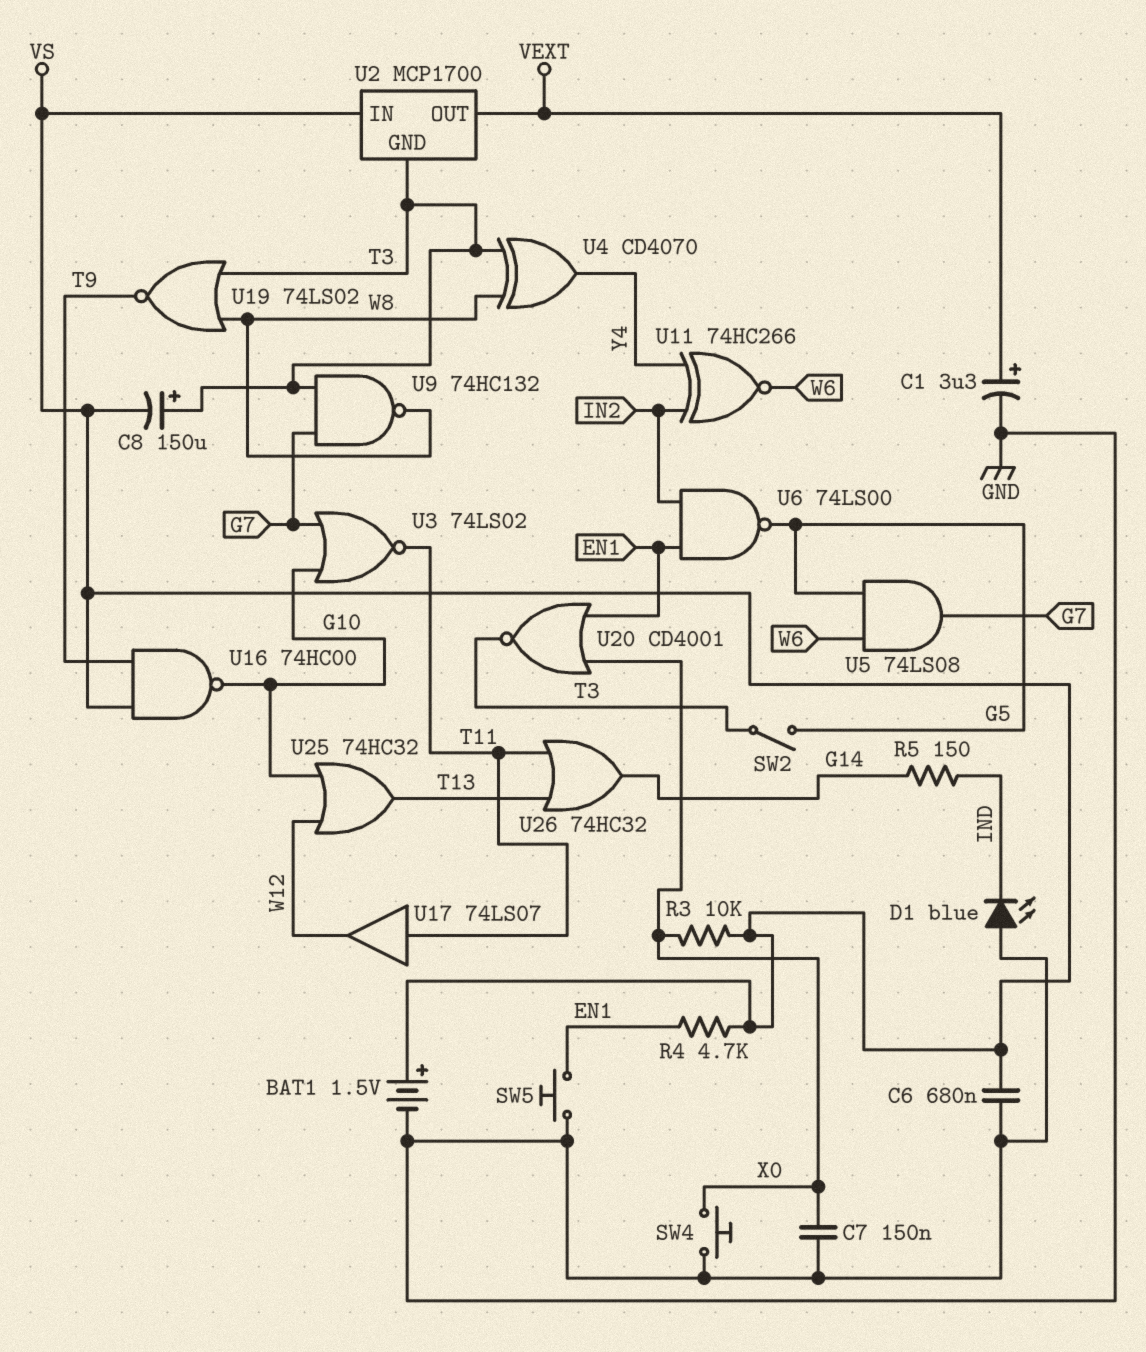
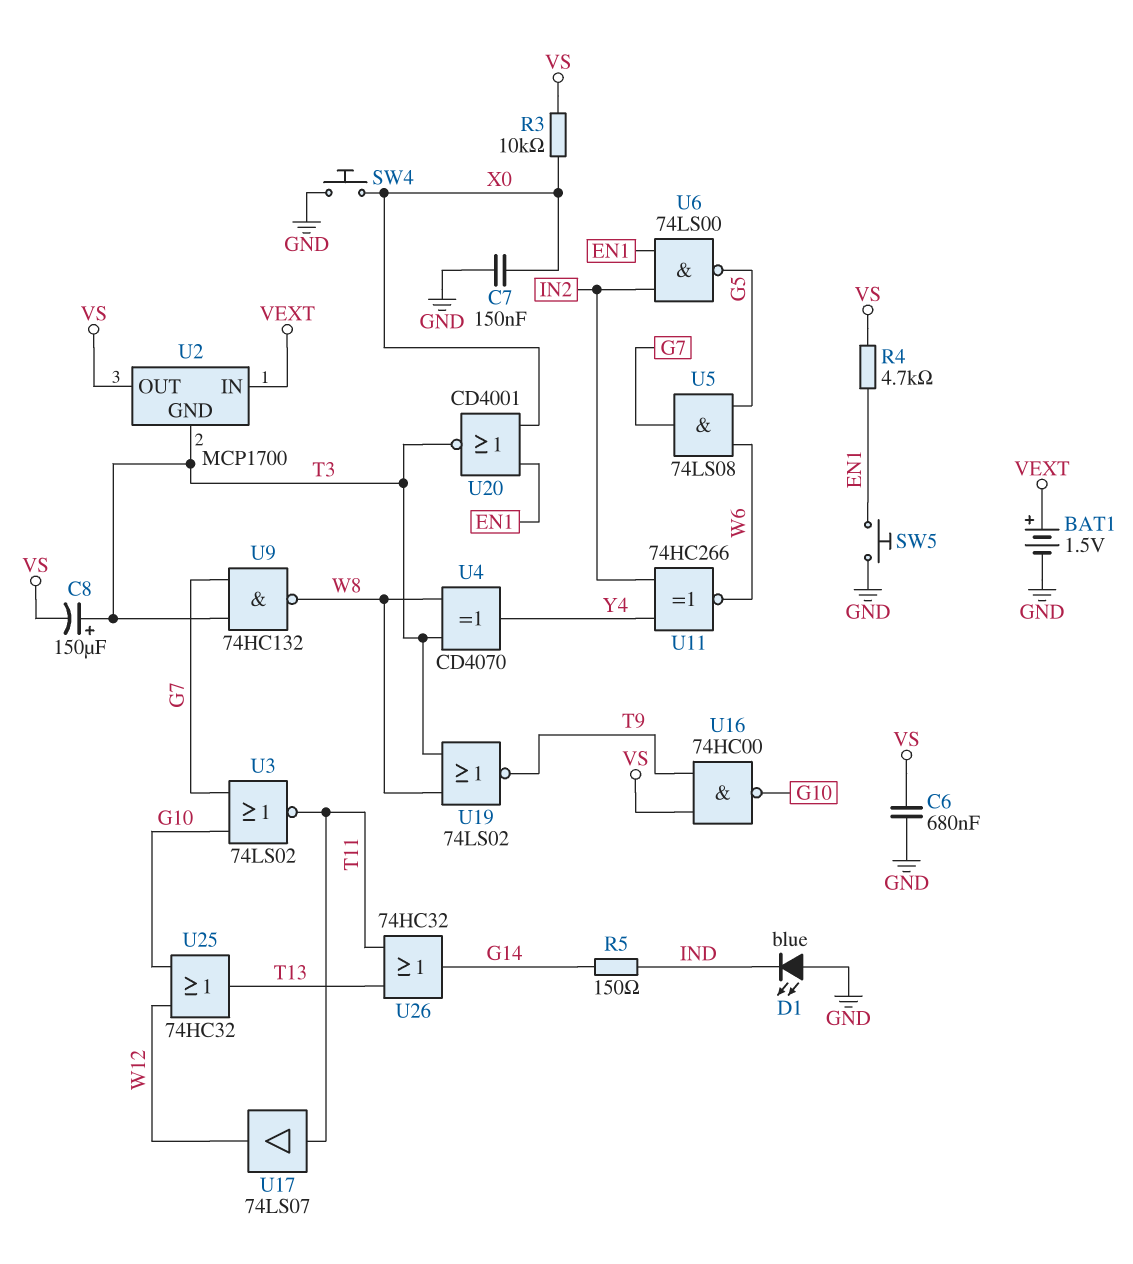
BAT1: 1.5V (plus VS, minus GND) -> 1.5V (plus VEXT, minus GND)
C1: 3.3uF (plus VEXT, minus GND) -> none
SW2: switch (G5, T3) -> none
U2 pin IN: VS -> VEXT
U2 pin OUT: VEXT -> VS

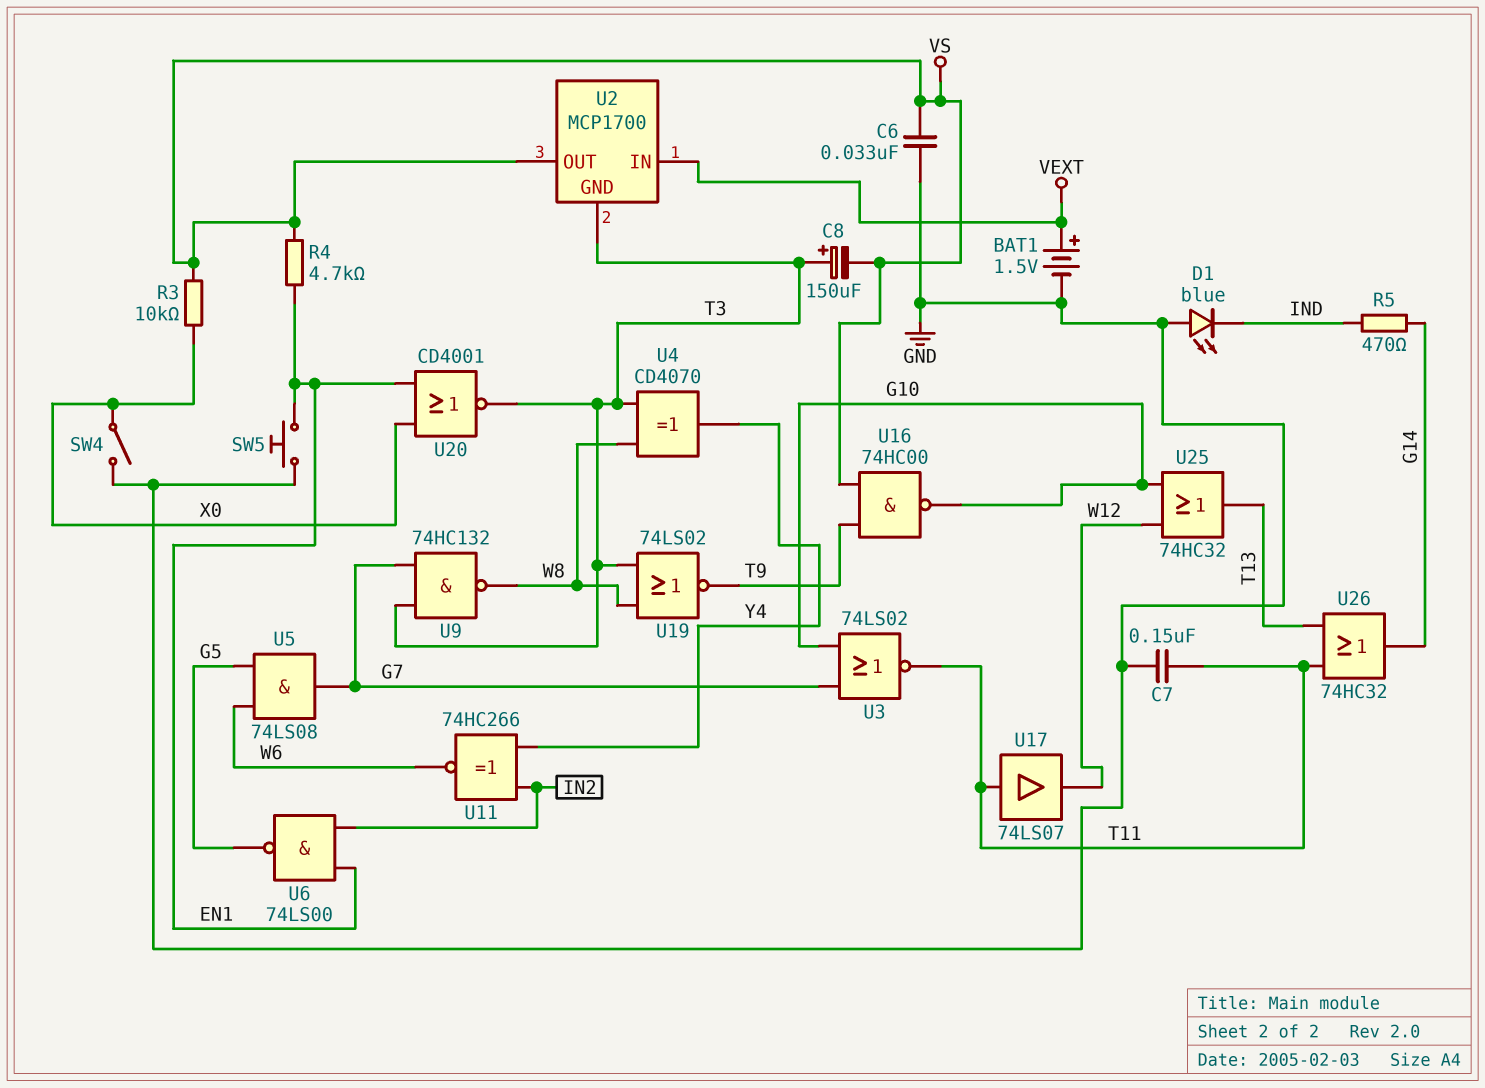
C6: 680nF (GND, VS) -> 33nF (GND, VS)
C7: 150nF (GND, X0) -> 150nF (GND, T11)
R5: 150 (G14, IND) -> 470 (G14, IND)
SW4: button (GND, X0) -> switch (GND, X0)

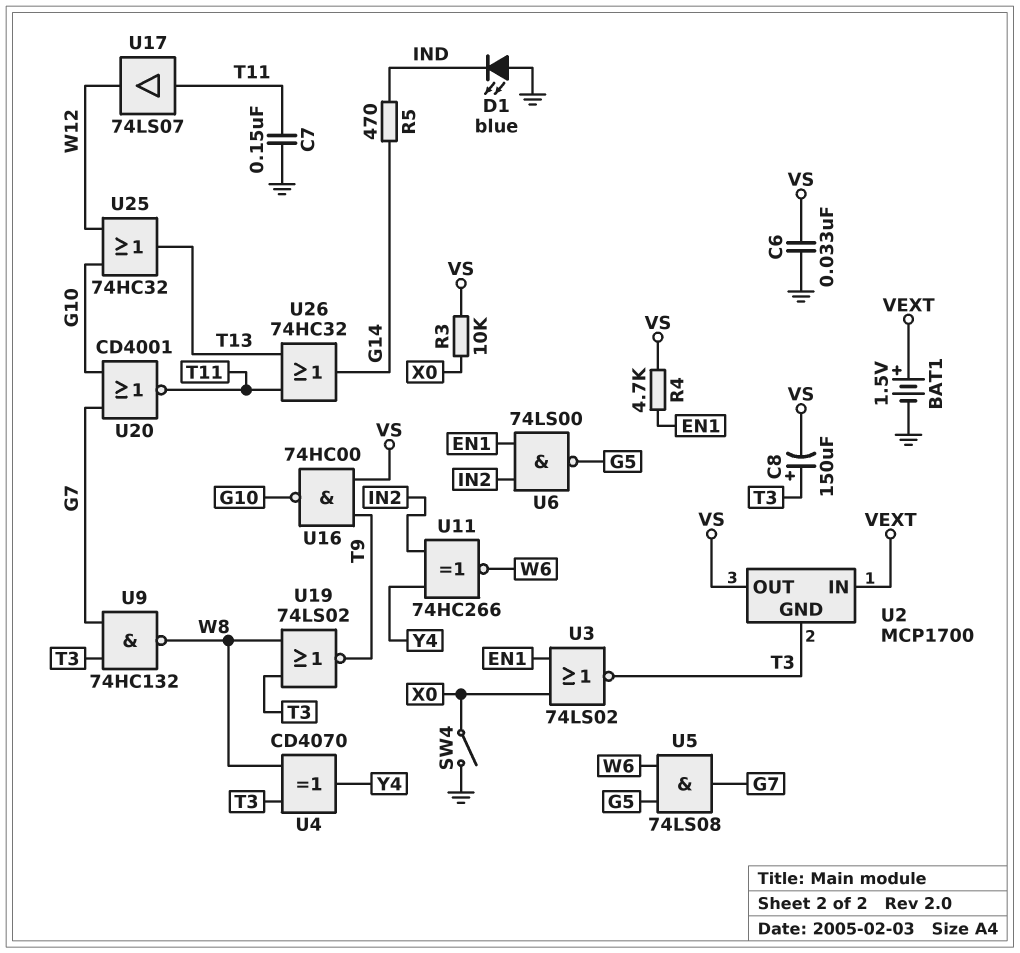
SW5: button (EN1, GND) -> none
U3: NOR 74LS02 (in G7, in G10, out T11) -> NOR 74LS02 (in EN1, in X0, out T3)
U20: NOR CD4001 (in EN1, in X0, out T3) -> NOR CD4001 (in G7, in G10, out T11)

